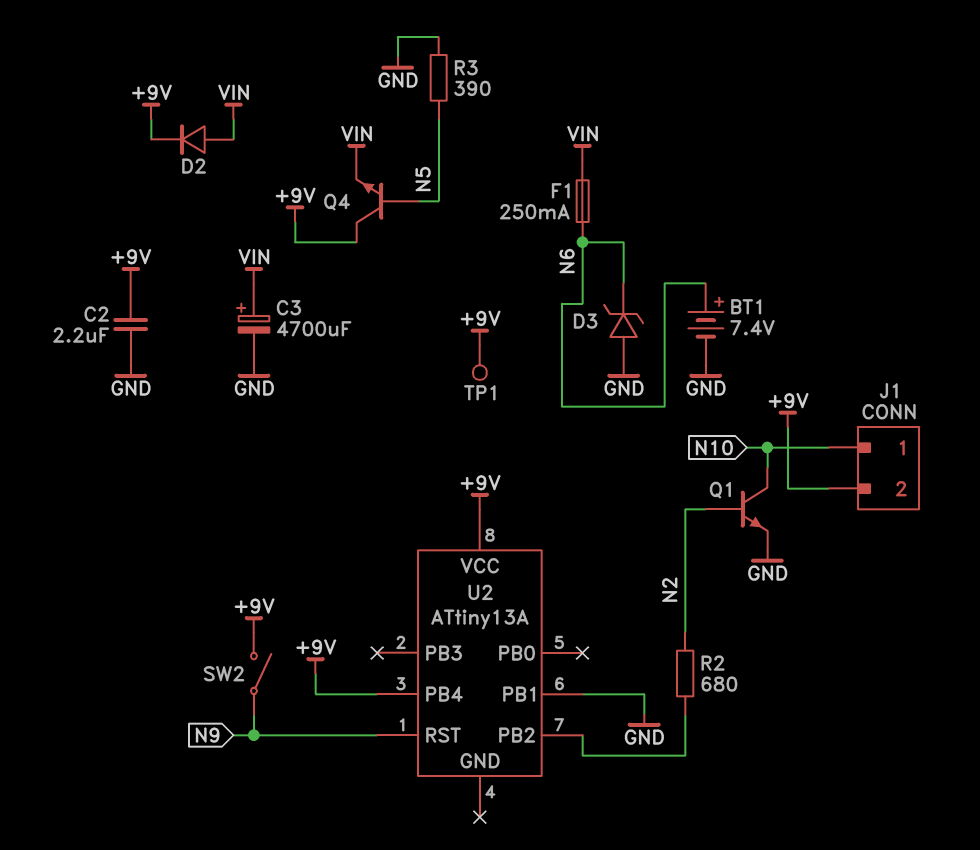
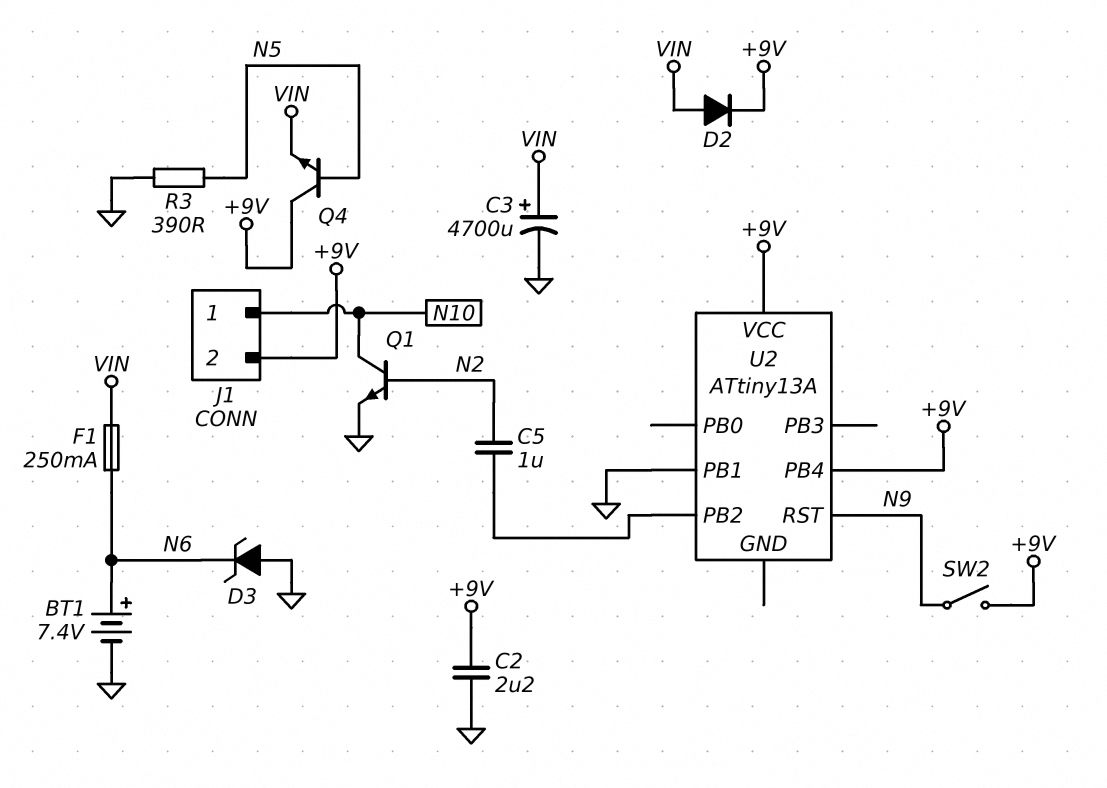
C5: none -> 1uF (N2, U2/PB2)
R2: 680 (N2, U2/PB2) -> none
TP1: test point (+9V) -> none

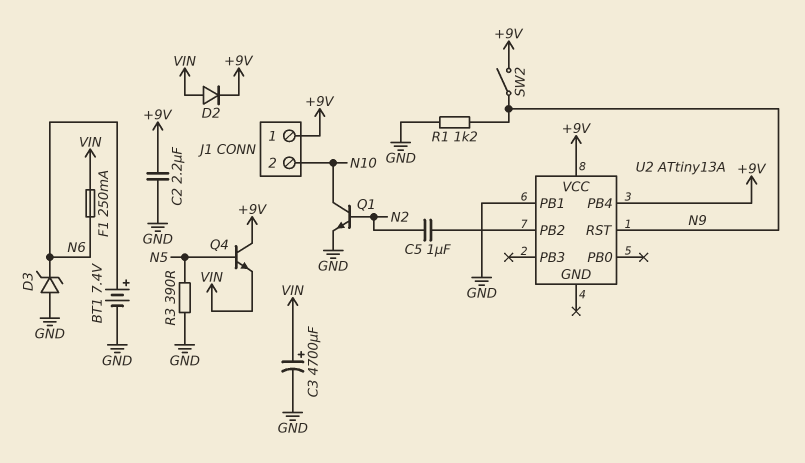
J1 pin 1: N10 -> +9V
J1 pin 2: +9V -> N10
R1: none -> 1.2k (GND, N9)

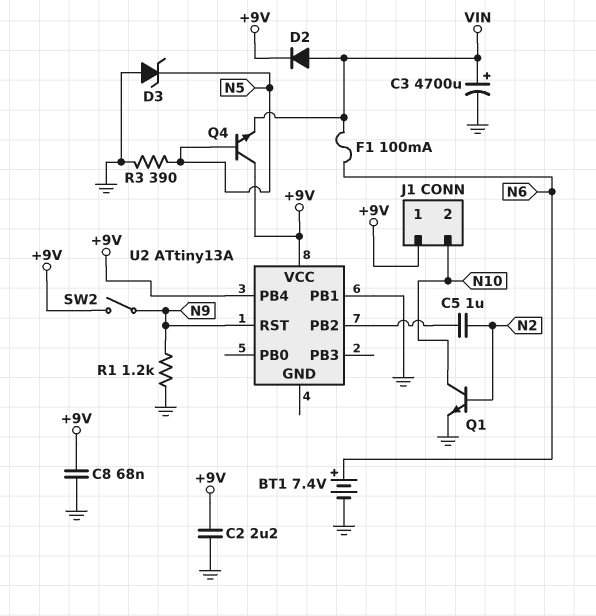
C8: none -> 68nF (+9V, GND)
D3: zener (A GND, K N6) -> zener (A GND, K N5)
F1: 250mA (N6, VIN) -> 100mA (N6, VIN)

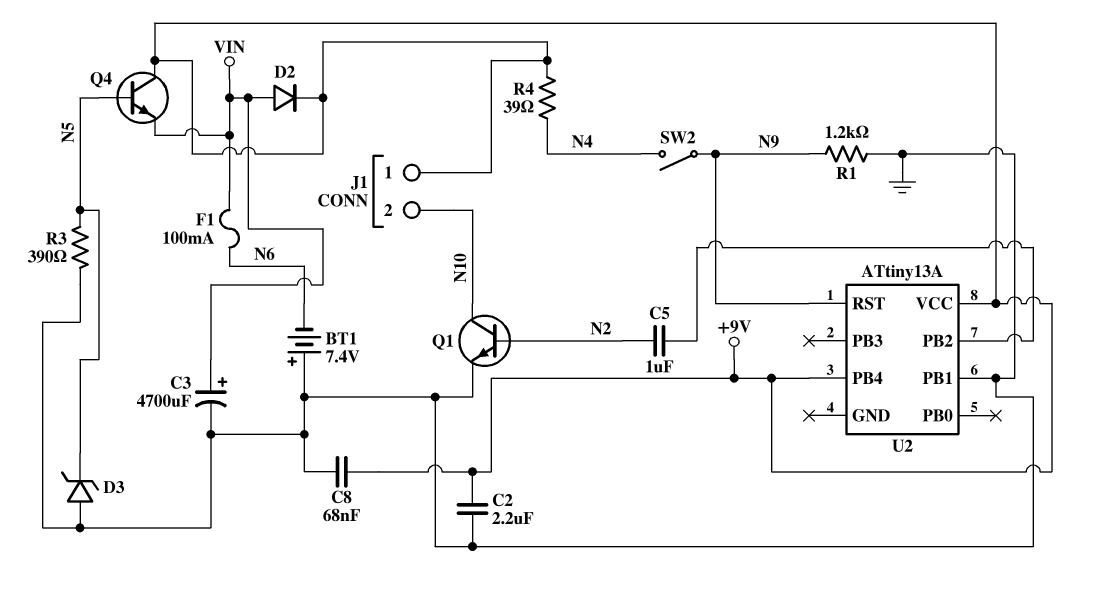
BT1: 7.4V (plus N6, minus GND) -> 7.4V (plus GND, minus N6)
R4: none -> 39 (+9V, N4)
SW2: switch (+9V, N9) -> switch (N4, N9)

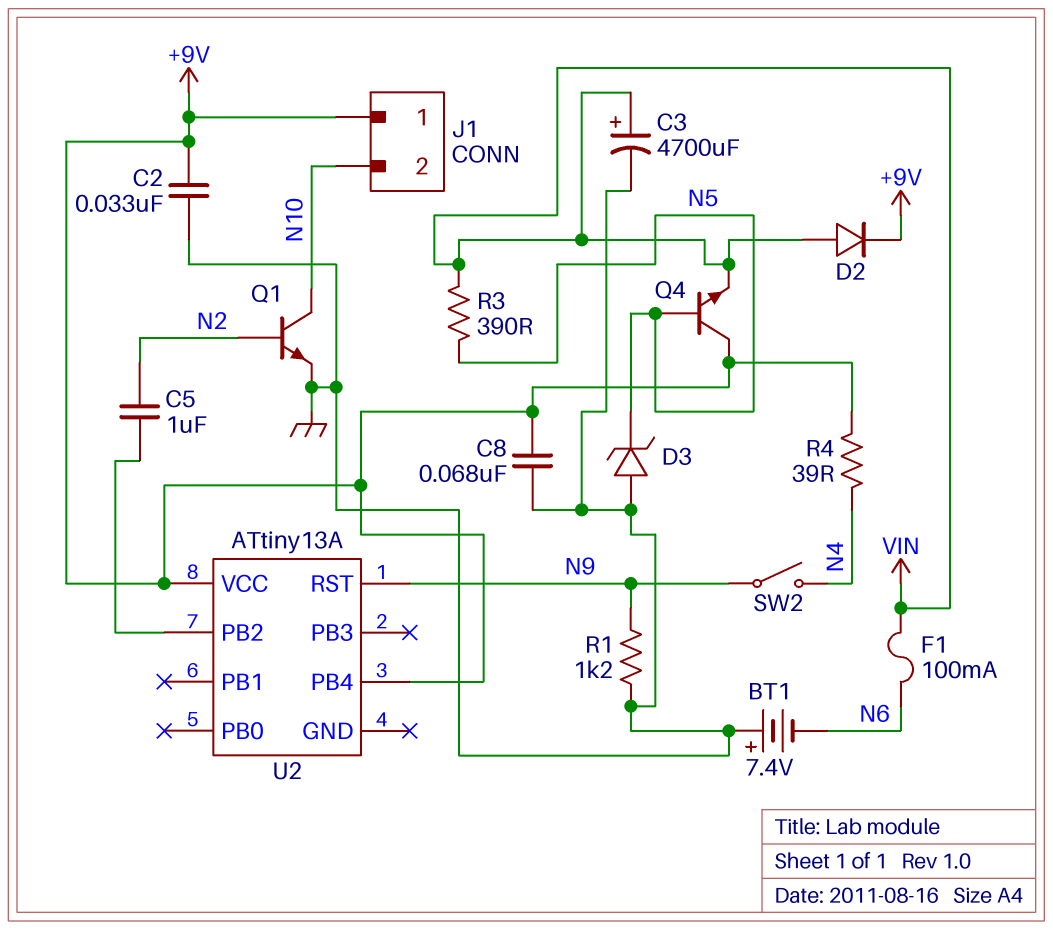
C2: 2.2uF (+9V, GND) -> 33nF (+9V, GND)
R3: 390 (GND, N5) -> 390 (N5, VIN)
U2 pin PB1: GND -> none

